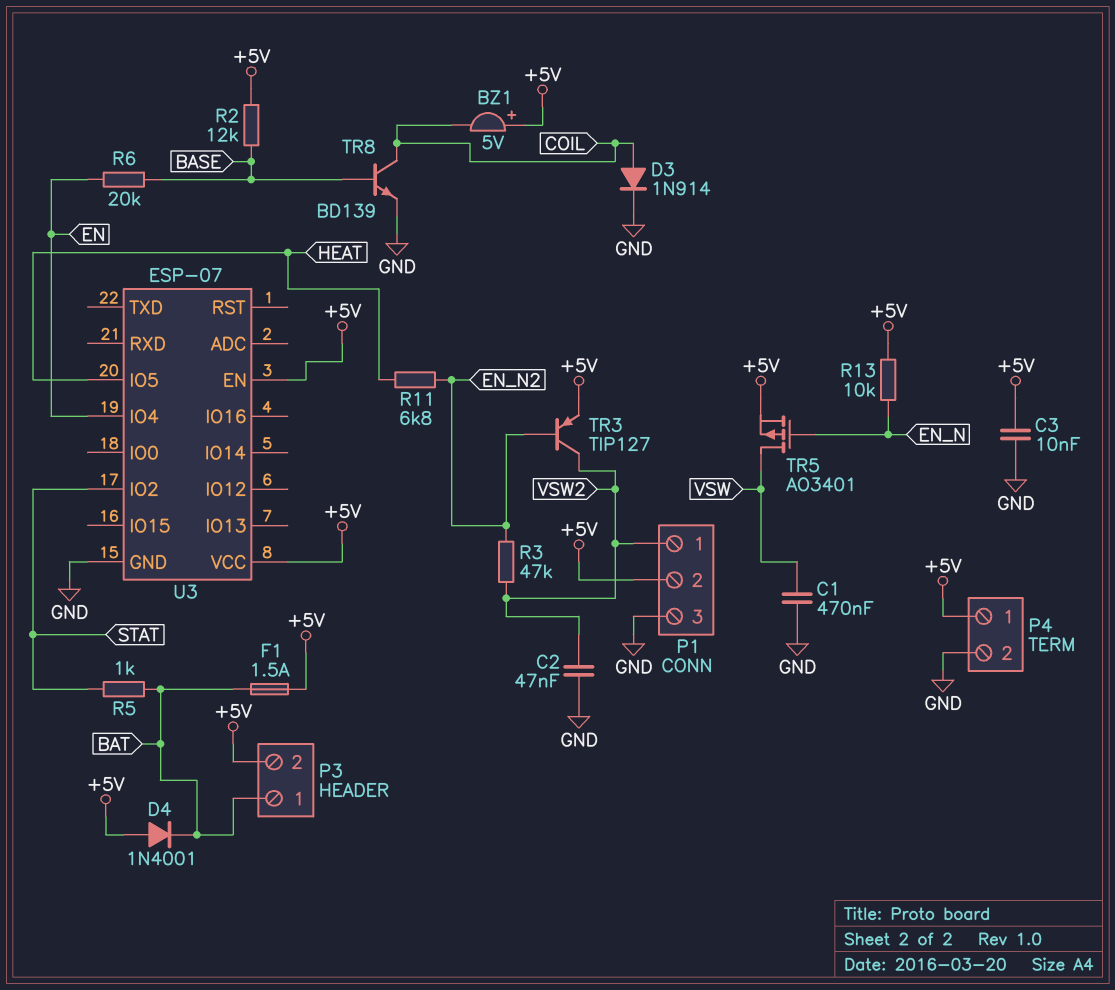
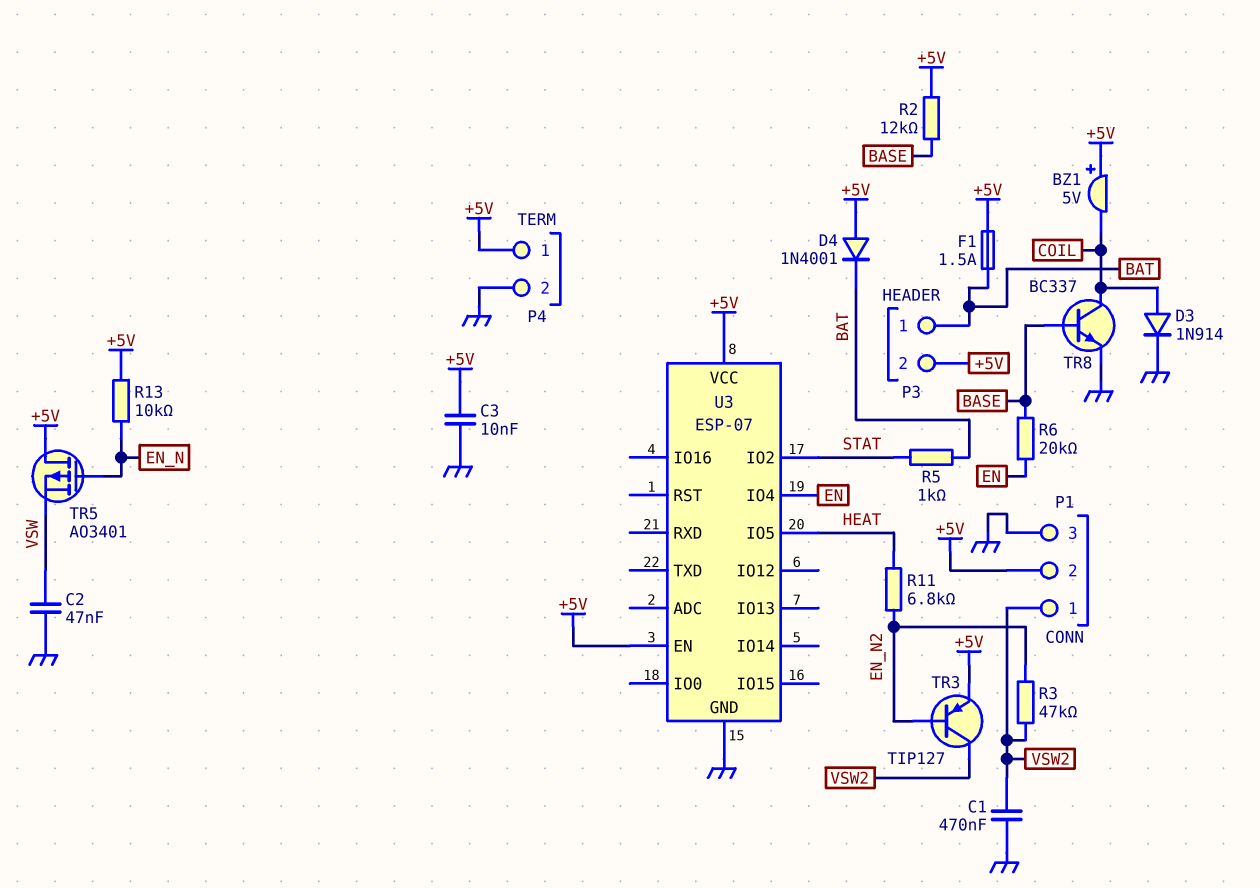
C1: 470nF (GND, VSW) -> 470nF (GND, VSW2)
C2: 47nF (GND, VSW2) -> 47nF (GND, VSW)
TR5: PMOS AO3401 (G EN_N, D VSW, S +5V) -> PMOS AO3401 (G EN_N, D +5V, S VSW)
TR8: NPN BD139 (B BASE, C COIL, E GND) -> NPN BC337 (B BASE, C COIL, E GND)

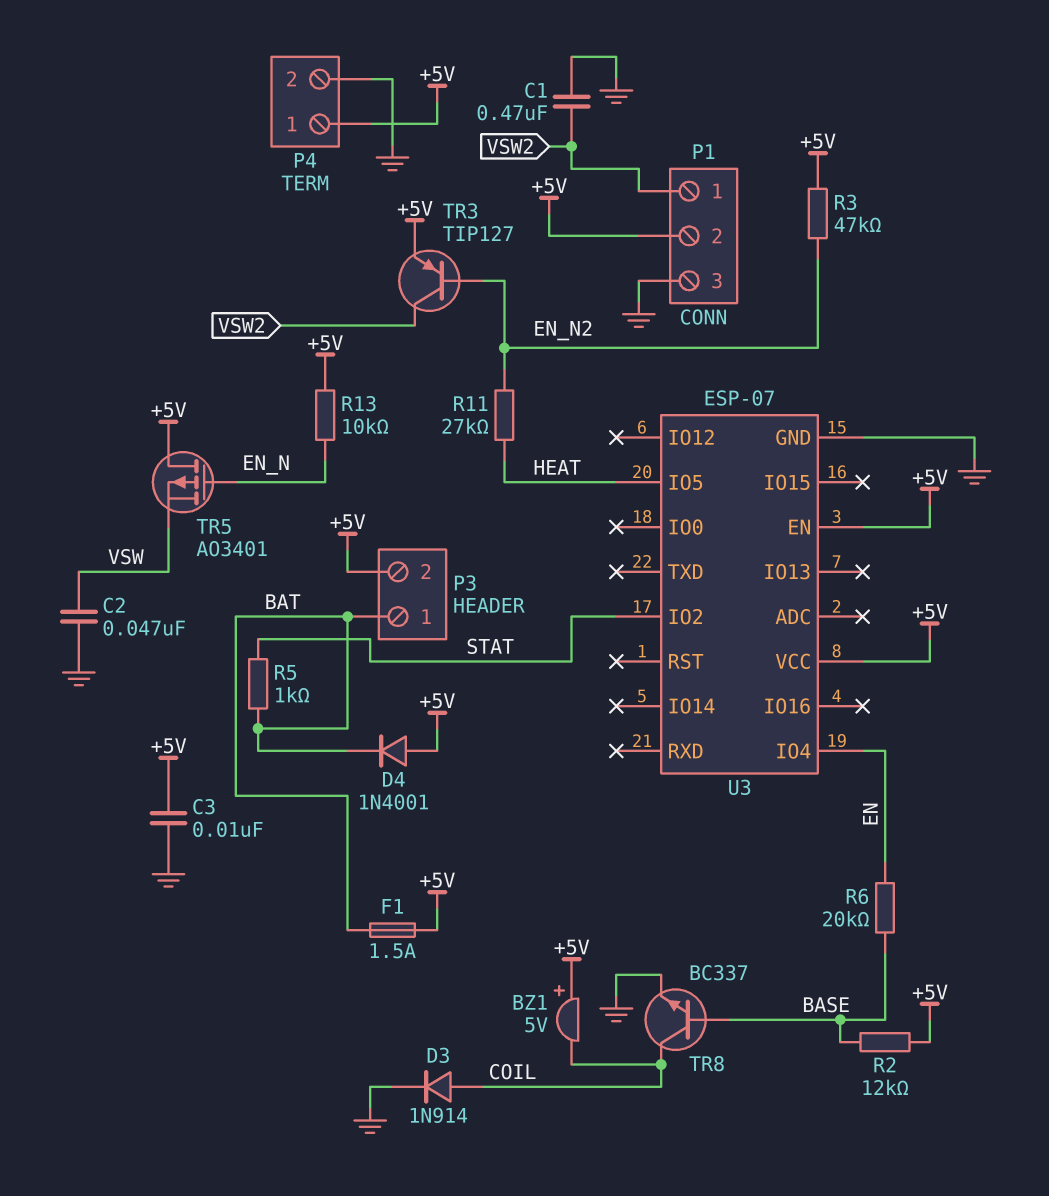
R3: 47k (EN_N2, VSW2) -> 47k (+5V, EN_N2)
R11: 6.8k (EN_N2, HEAT) -> 27k (EN_N2, HEAT)

